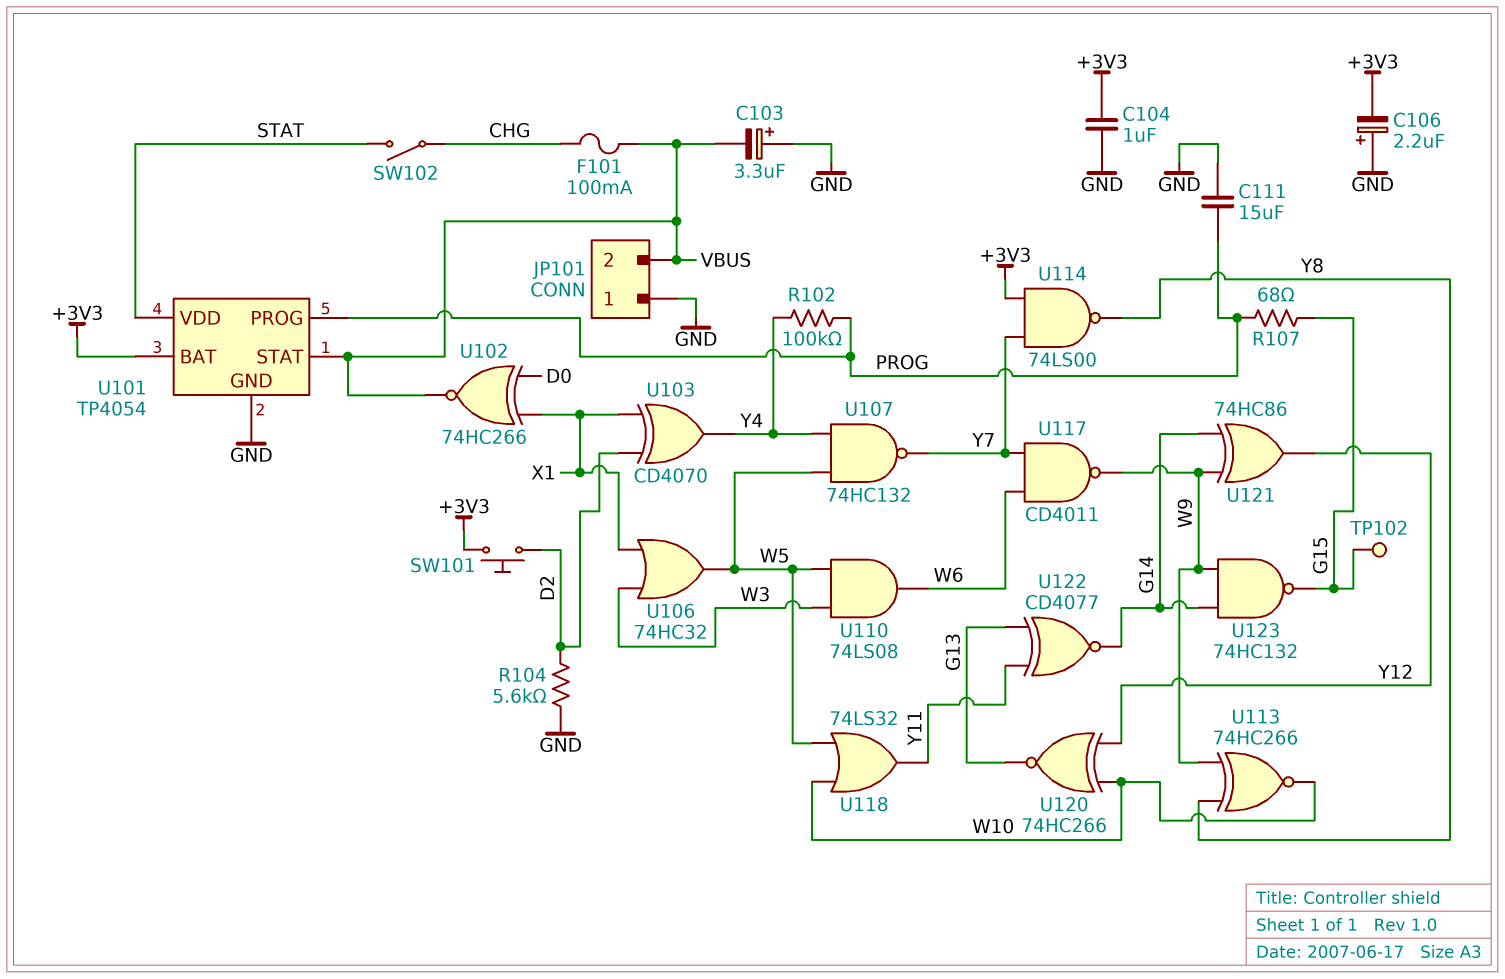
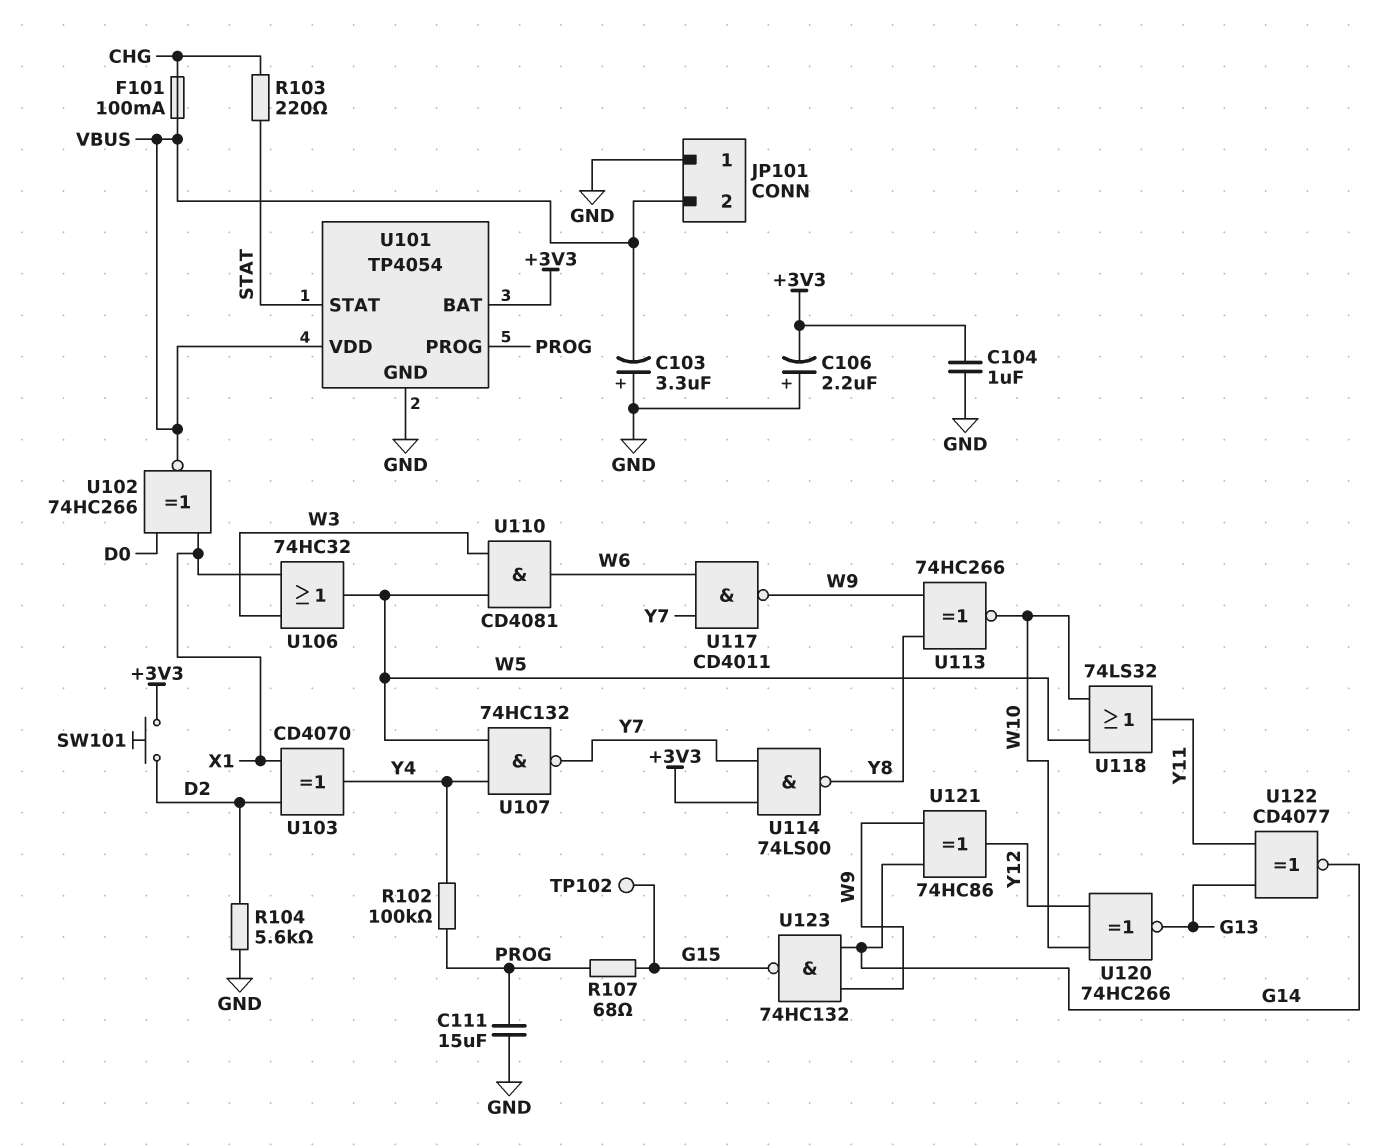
R103: none -> 220 (CHG, STAT)
SW102: switch (CHG, STAT) -> none
U101 pin STAT: VBUS -> STAT
U101 pin VDD: STAT -> VBUS
U110: AND 74LS08 (in W3, in W5, out W6) -> AND CD4081 (in W3, in W5, out W6)

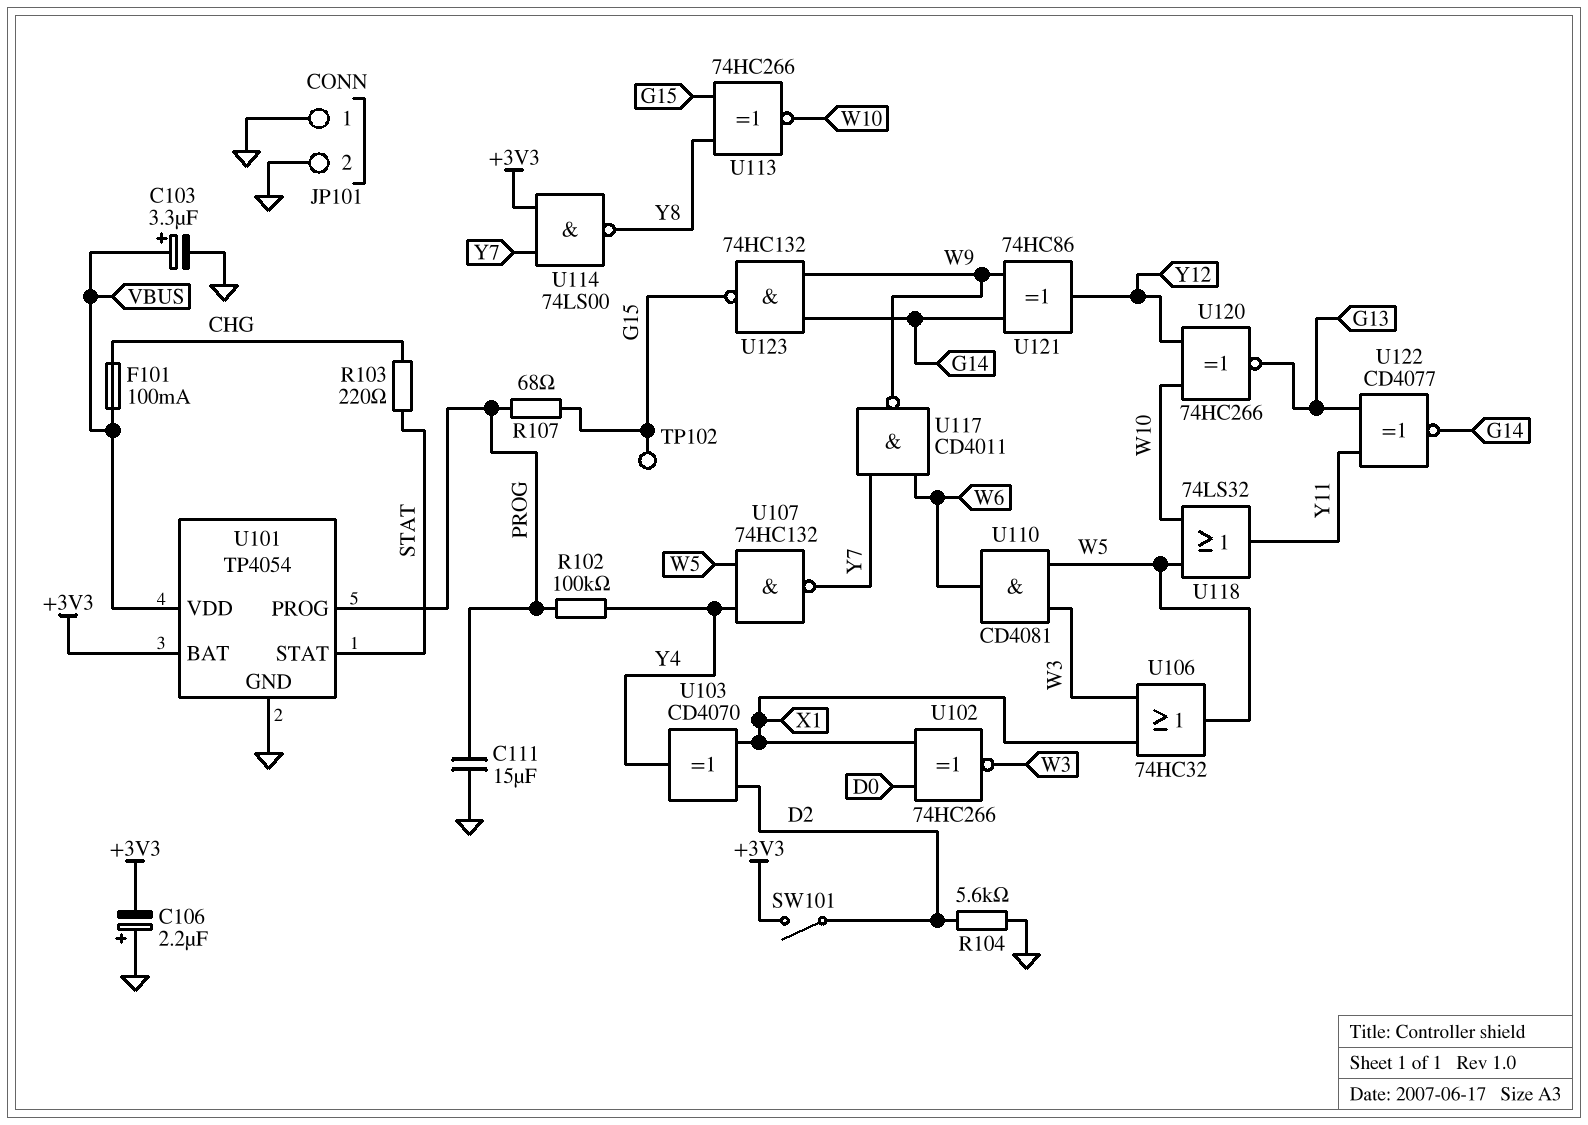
C103: 3.3uF (plus GND, minus VBUS) -> 3.3uF (plus VBUS, minus GND)
C104: 1uF (+3V3, GND) -> none
JP101 pin 2: VBUS -> GND
SW101: button (+3V3, D2) -> switch (+3V3, D2)
U102: XNOR 74HC266 (in D0, in X1, out VBUS) -> XNOR 74HC266 (in D0, in X1, out W3)
U113: XNOR 74HC266 (in W9, in Y8, out W10) -> XNOR 74HC266 (in G15, in Y8, out W10)

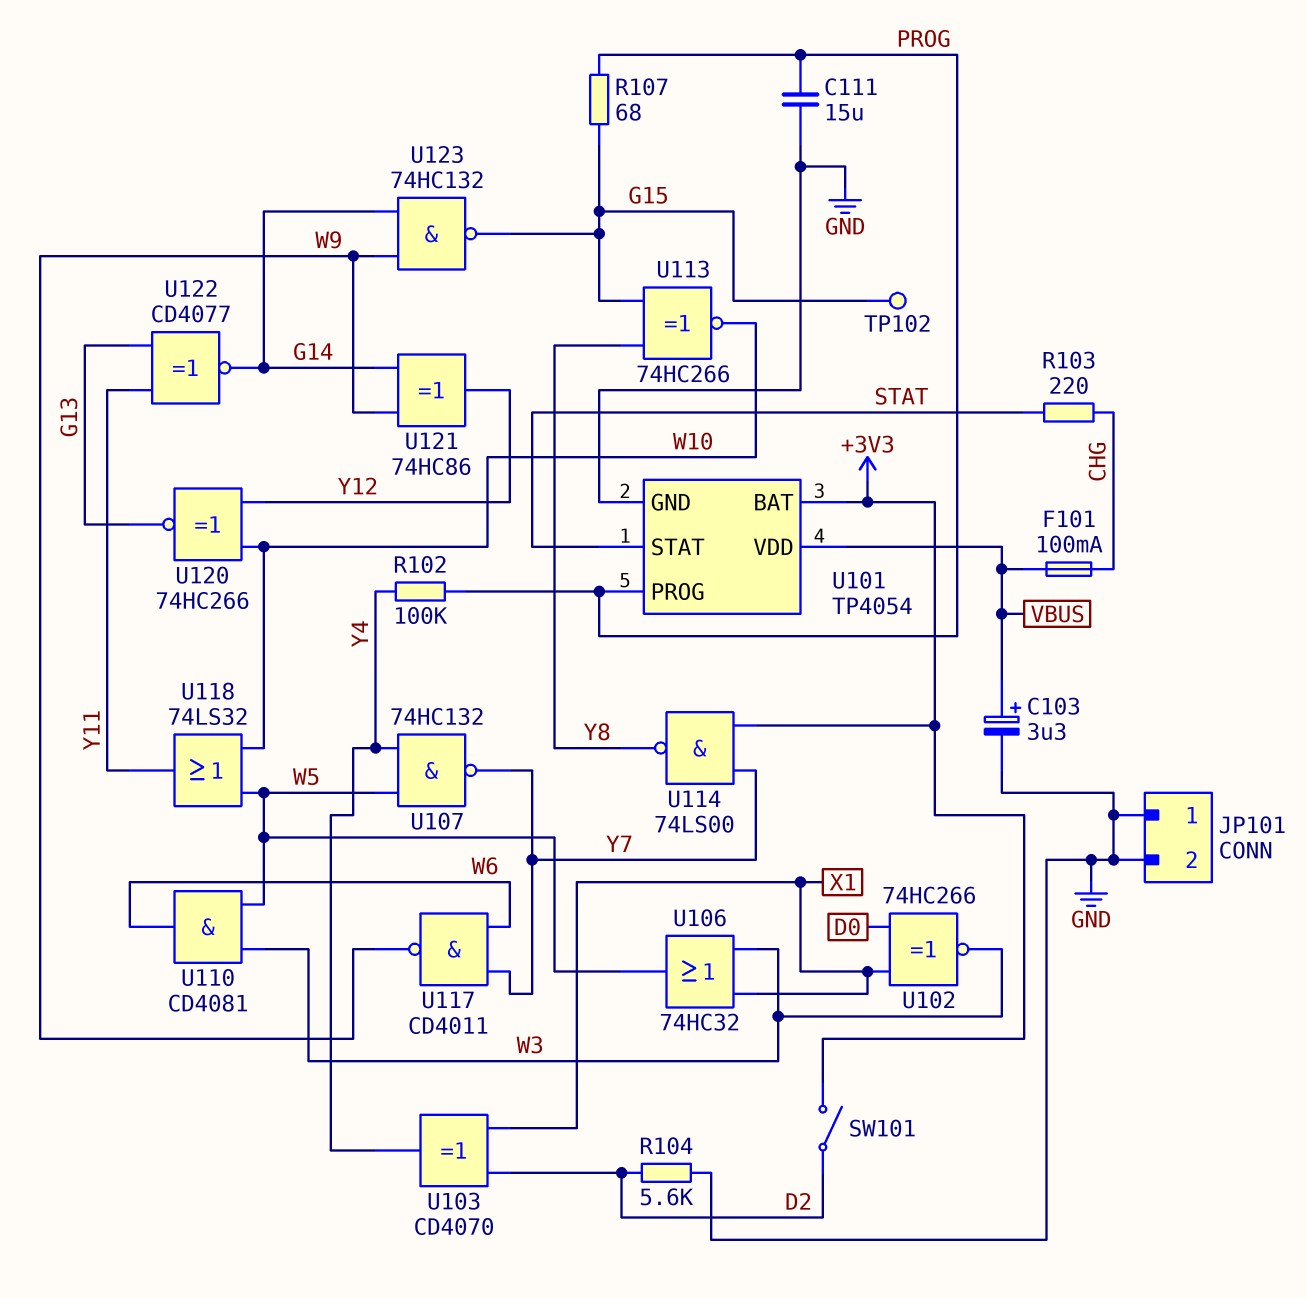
C106: 2.2uF (plus GND, minus +3V3) -> none

